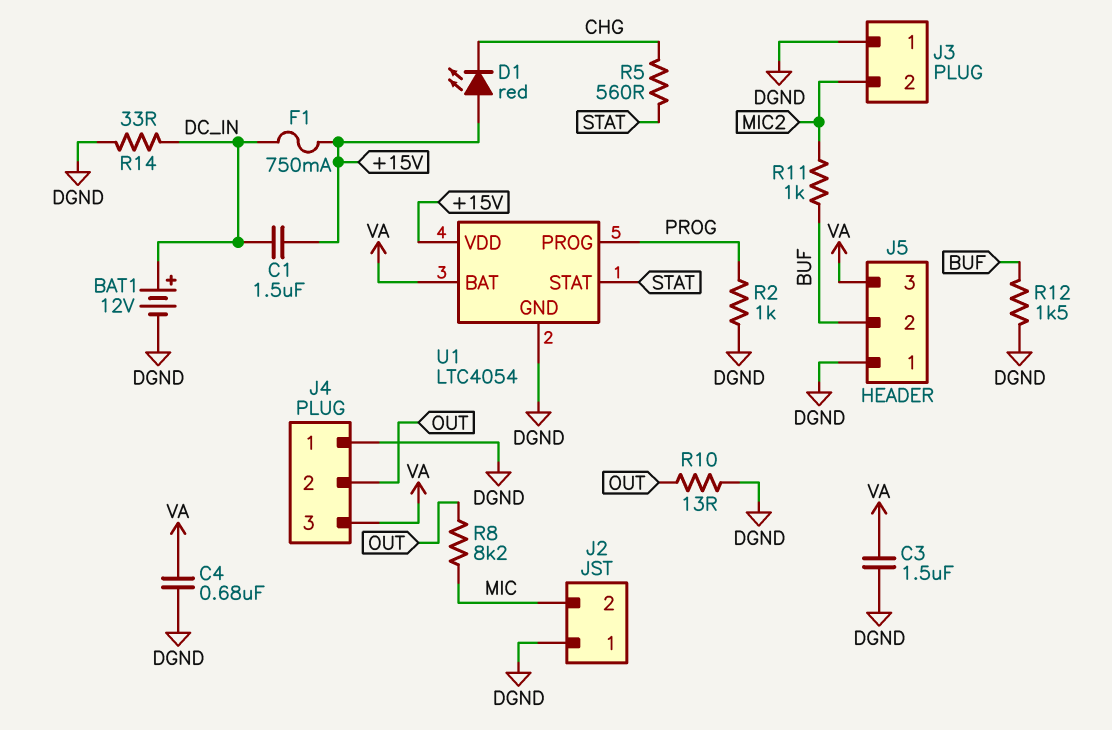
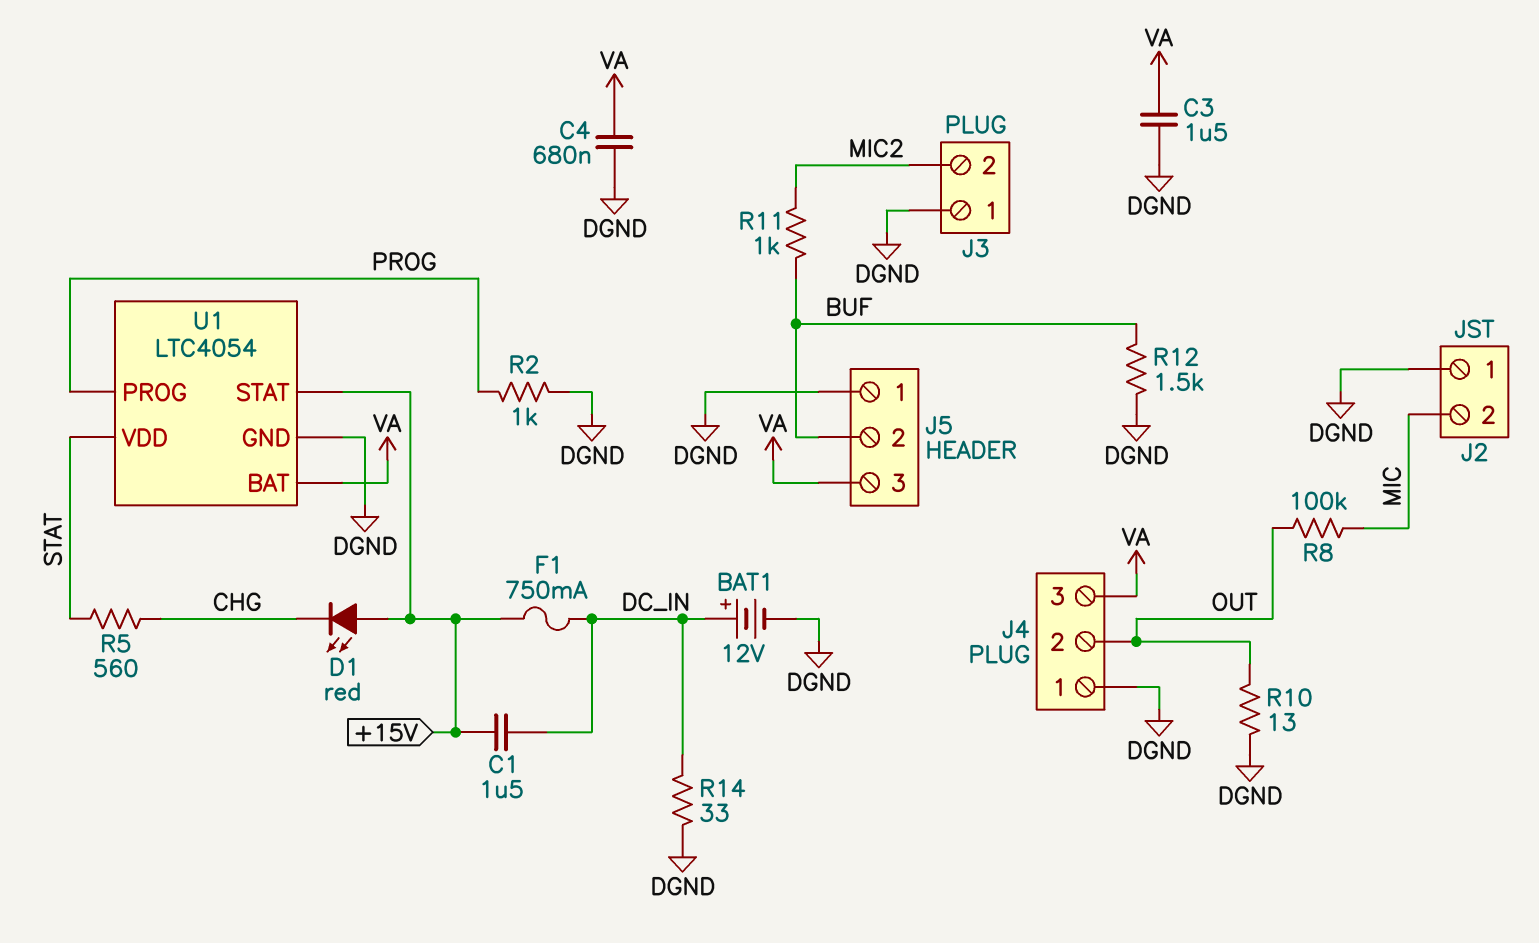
R8: 8.2k (MIC, OUT) -> 100k (MIC, OUT)
U1 pin STAT: STAT -> +15V
U1 pin VDD: +15V -> STAT

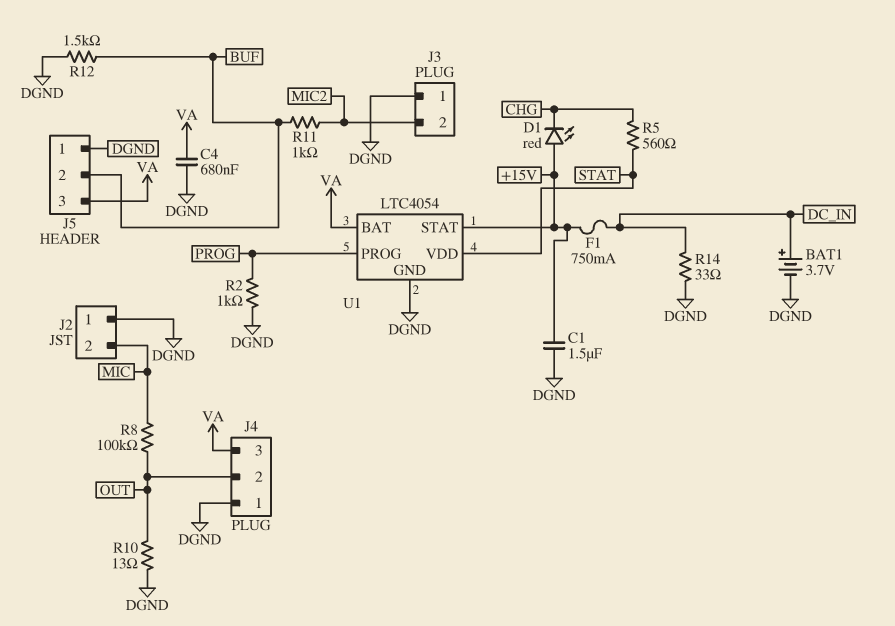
BAT1: 12V (plus DC_IN, minus DGND) -> 3.7V (plus DC_IN, minus DGND)
C1: 1.5uF (+15V, DC_IN) -> 1.5uF (+15V, DGND)
C3: 1.5uF (DGND, VA) -> none

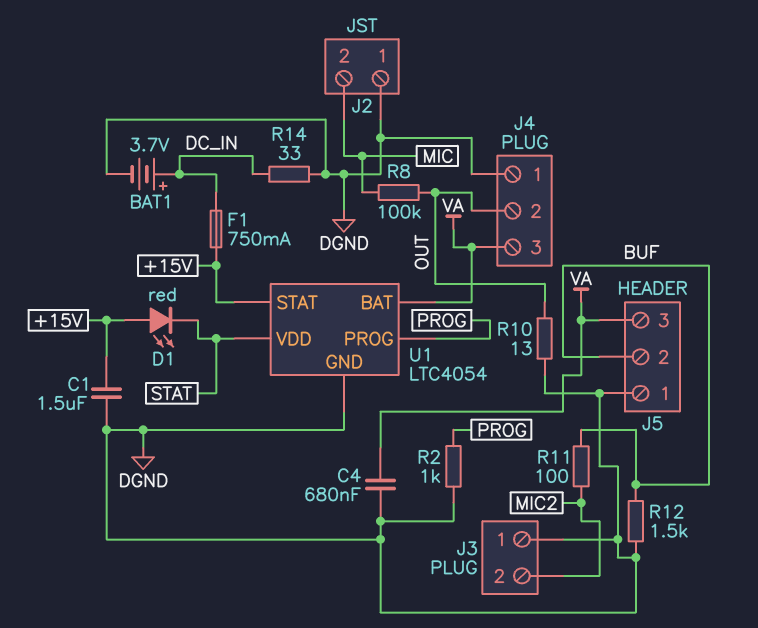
D1: LED red (A +15V, K CHG) -> LED red (A +15V, K STAT)
R5: 560 (CHG, STAT) -> none
R11: 1k (BUF, MIC2) -> 100 (BUF, MIC2)

